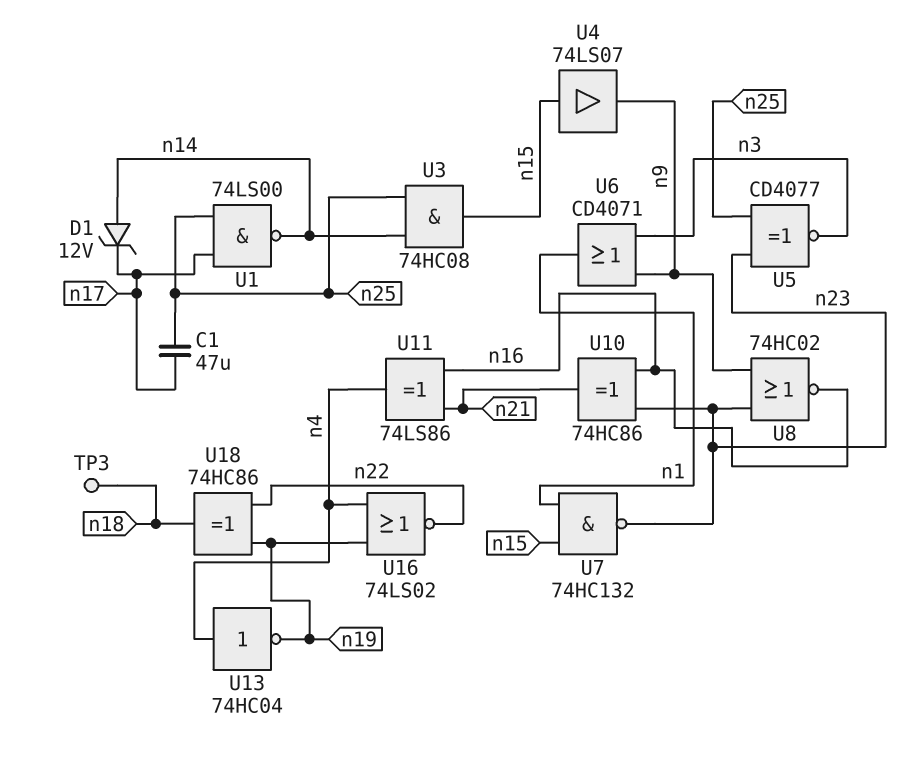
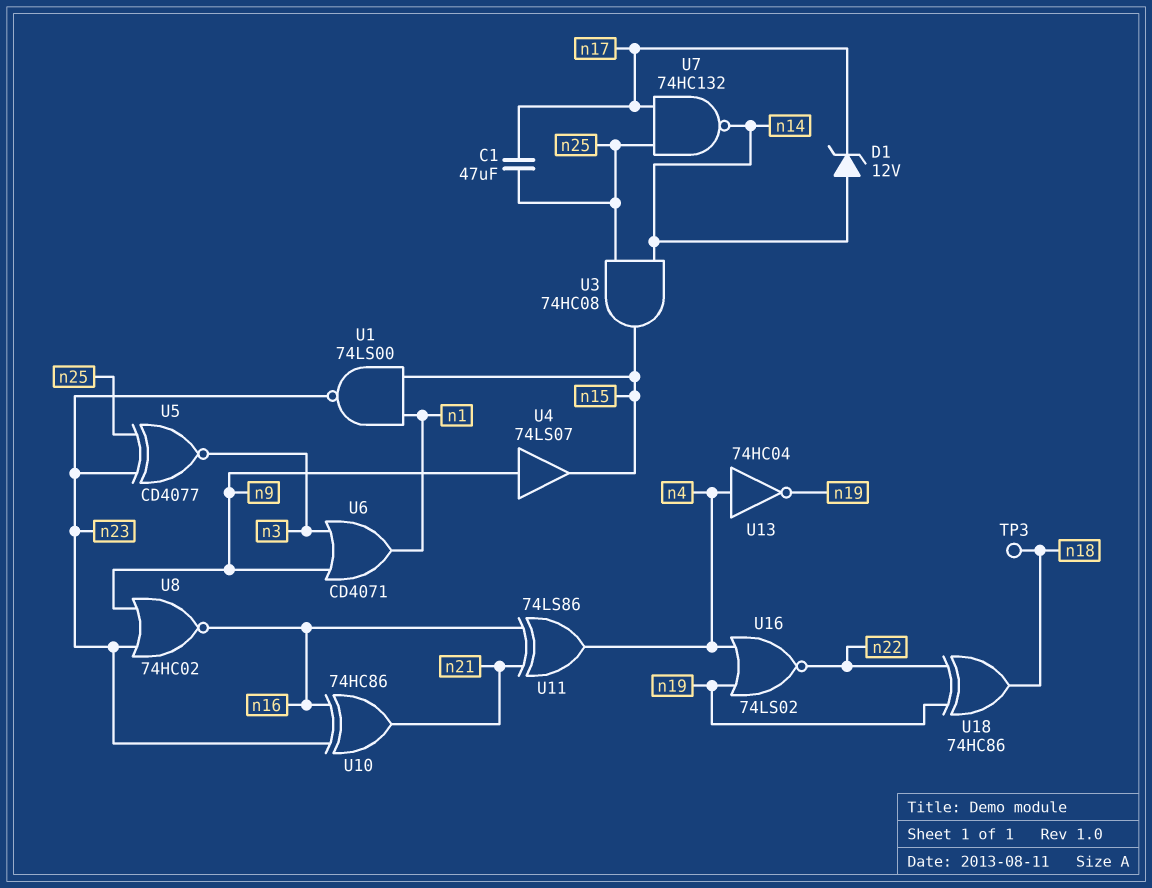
U1: NAND 74LS00 (in n17, in n25, out n14) -> NAND 74LS00 (in n1, in n15, out n23)
U4: buffer 74LS07 (in n15, out n9) -> buffer 74LS07 (in n9, out n15)
U7: NAND 74HC132 (in n1, in n15, out n23) -> NAND 74HC132 (in n17, in n25, out n14)

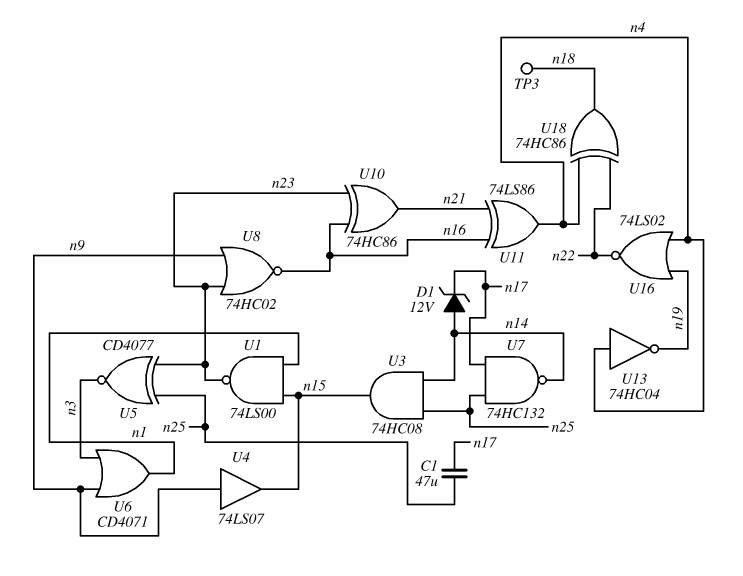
U18: XOR 74HC86 (in n19, in n22, out n18) -> XOR 74HC86 (in n4, in n22, out n18)

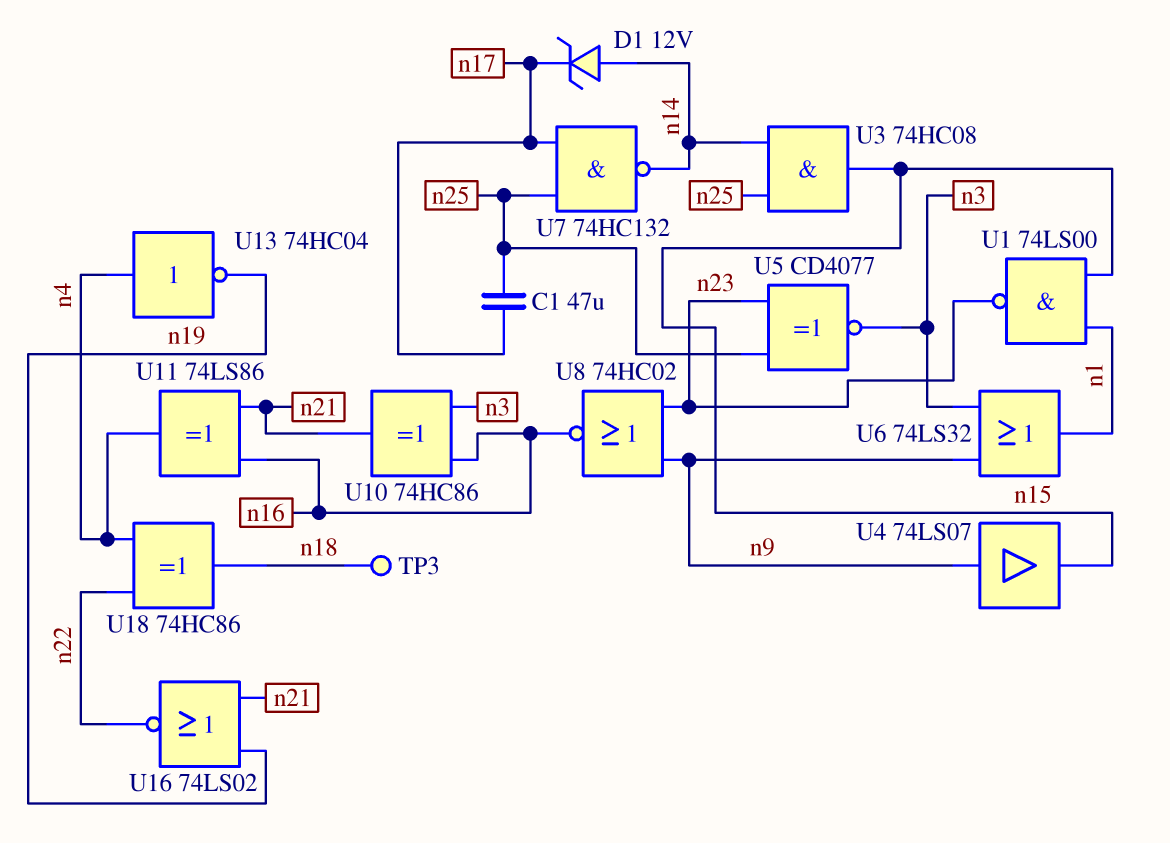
U6: OR CD4071 (in n3, in n9, out n1) -> OR 74LS32 (in n3, in n9, out n1)
U10: XOR 74HC86 (in n16, in n23, out n21) -> XOR 74HC86 (in n3, in n16, out n21)
U16: NOR 74LS02 (in n4, in n19, out n22) -> NOR 74LS02 (in n19, in n21, out n22)

